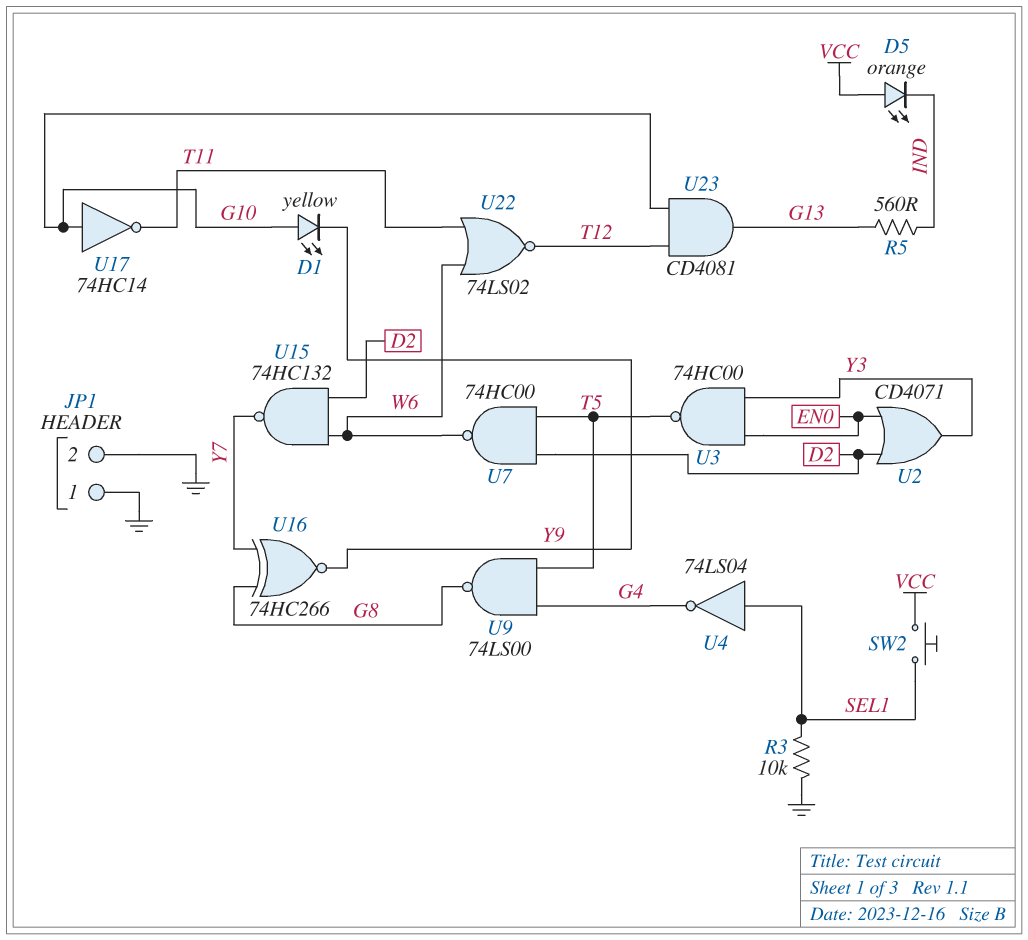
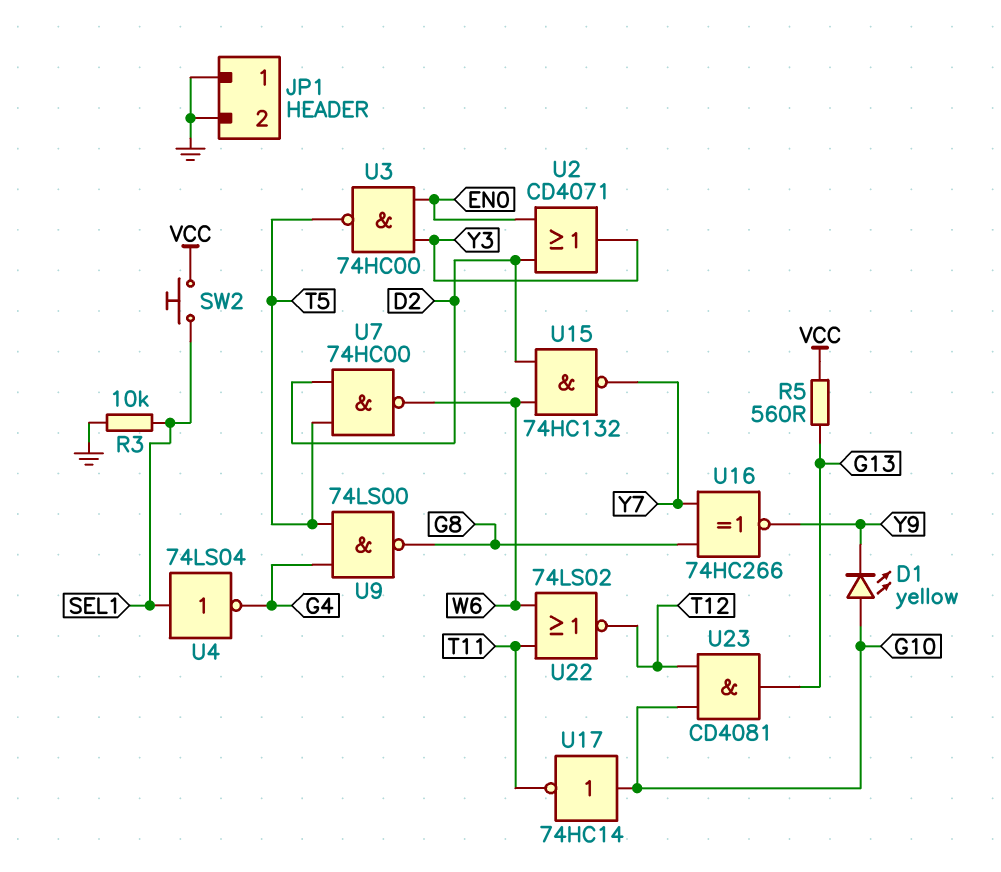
D5: LED orange (A VCC, K IND) -> none
R5: 560 (G13, IND) -> 560 (G13, VCC)

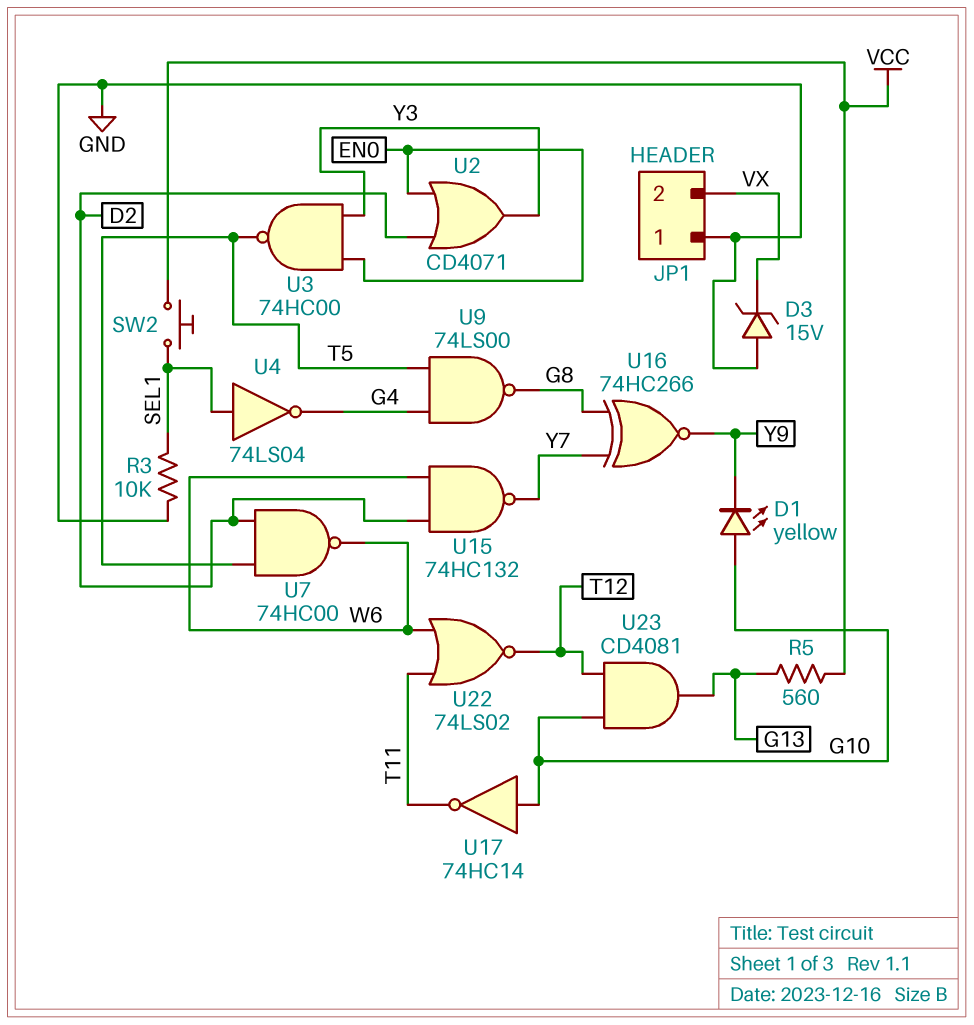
D3: none -> zener 15V (A GND, K VX)
JP1 pin 2: GND -> VX

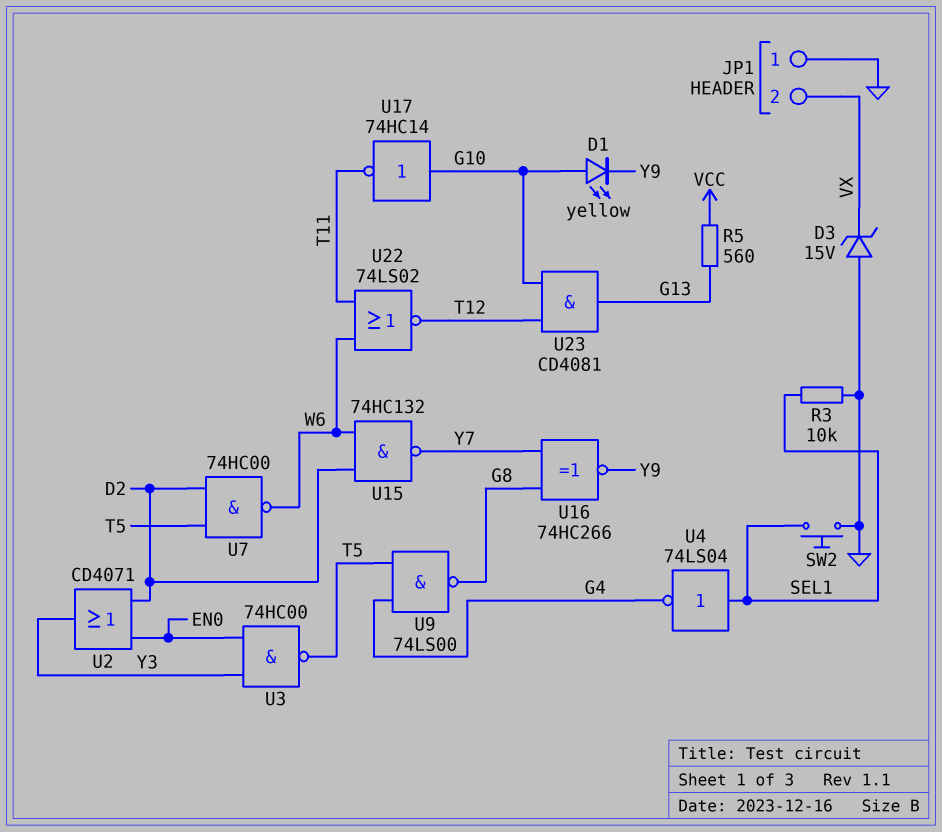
SW2: button (SEL1, VCC) -> button (GND, SEL1)

